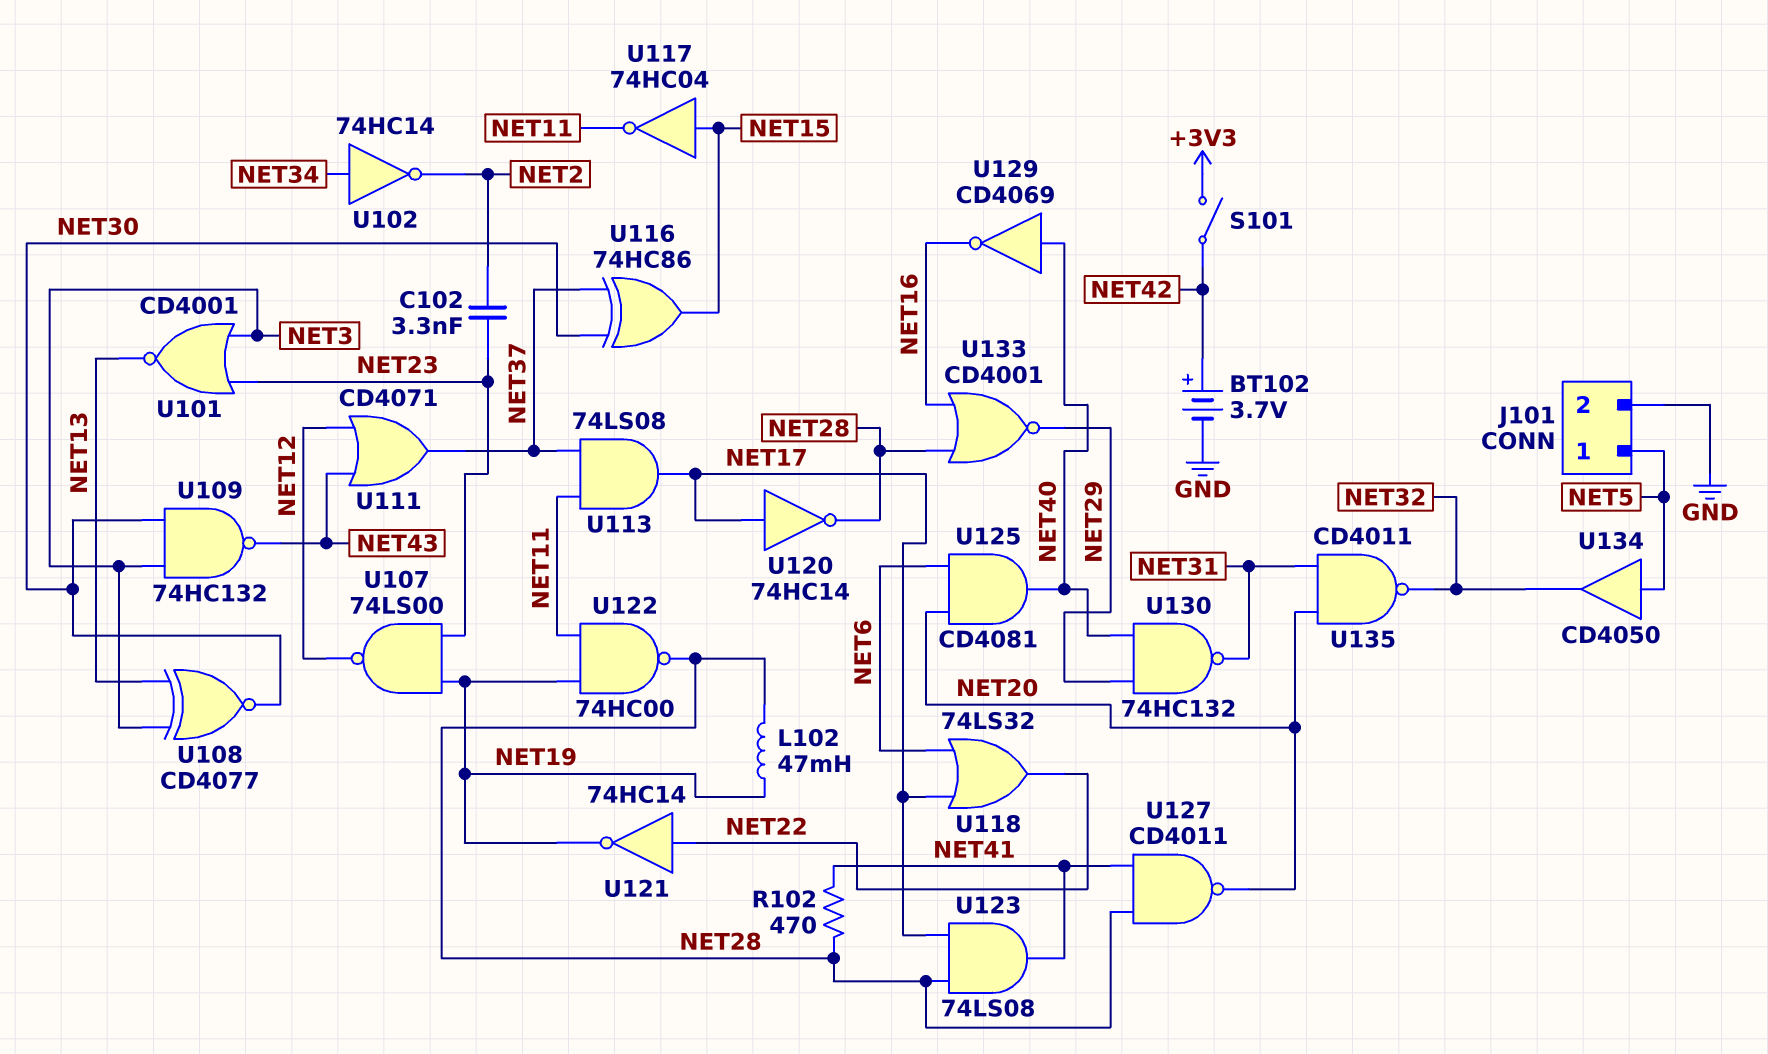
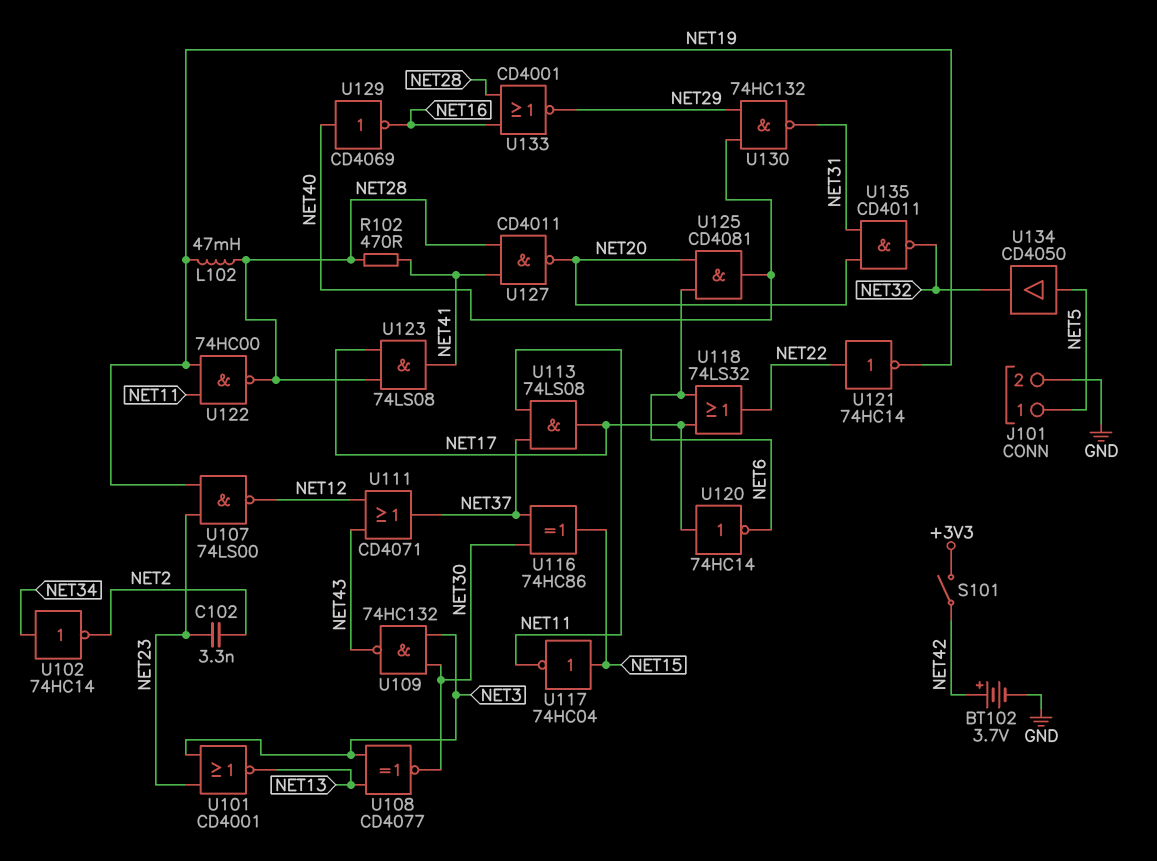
U120: NOT 74HC14 (in NET17, out NET28) -> NOT 74HC14 (in NET17, out NET6)

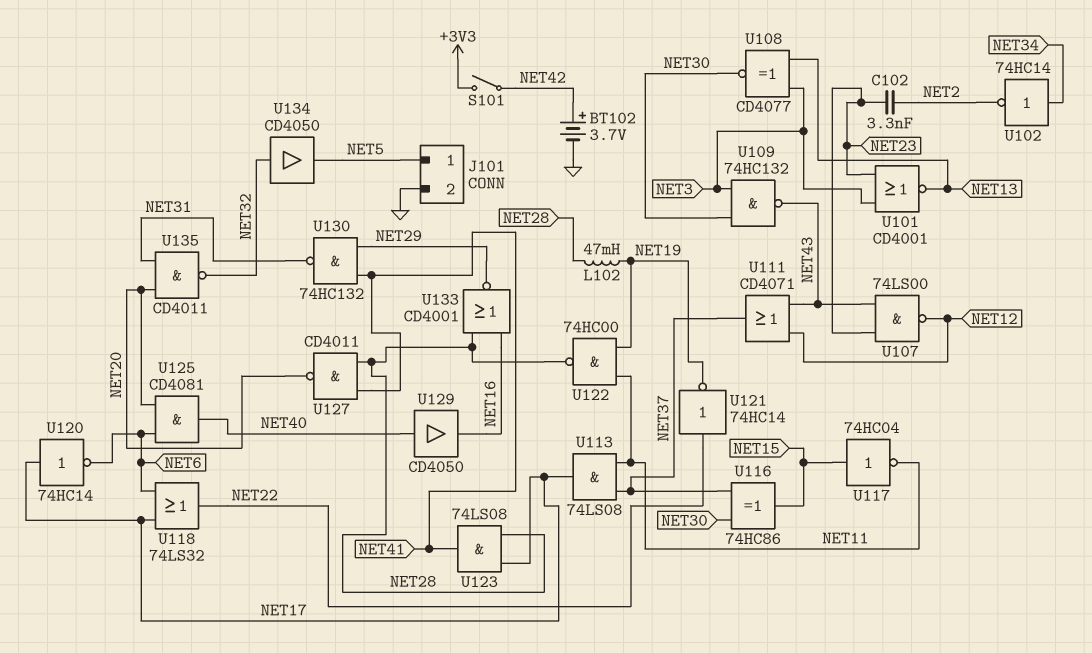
R102: 470 (NET28, NET41) -> none
U107: NAND 74LS00 (in NET19, in NET23, out NET12) -> NAND 74LS00 (in NET23, in NET43, out NET12)
U129: NOT CD4069 (in NET40, out NET16) -> buffer CD4050 (in NET40, out NET16)
U130: NAND 74HC132 (in NET29, in NET40, out NET31) -> NAND 74HC132 (in NET29, in NET41, out NET31)
U134: buffer CD4050 (in NET5, out NET32) -> buffer CD4050 (in NET32, out NET5)

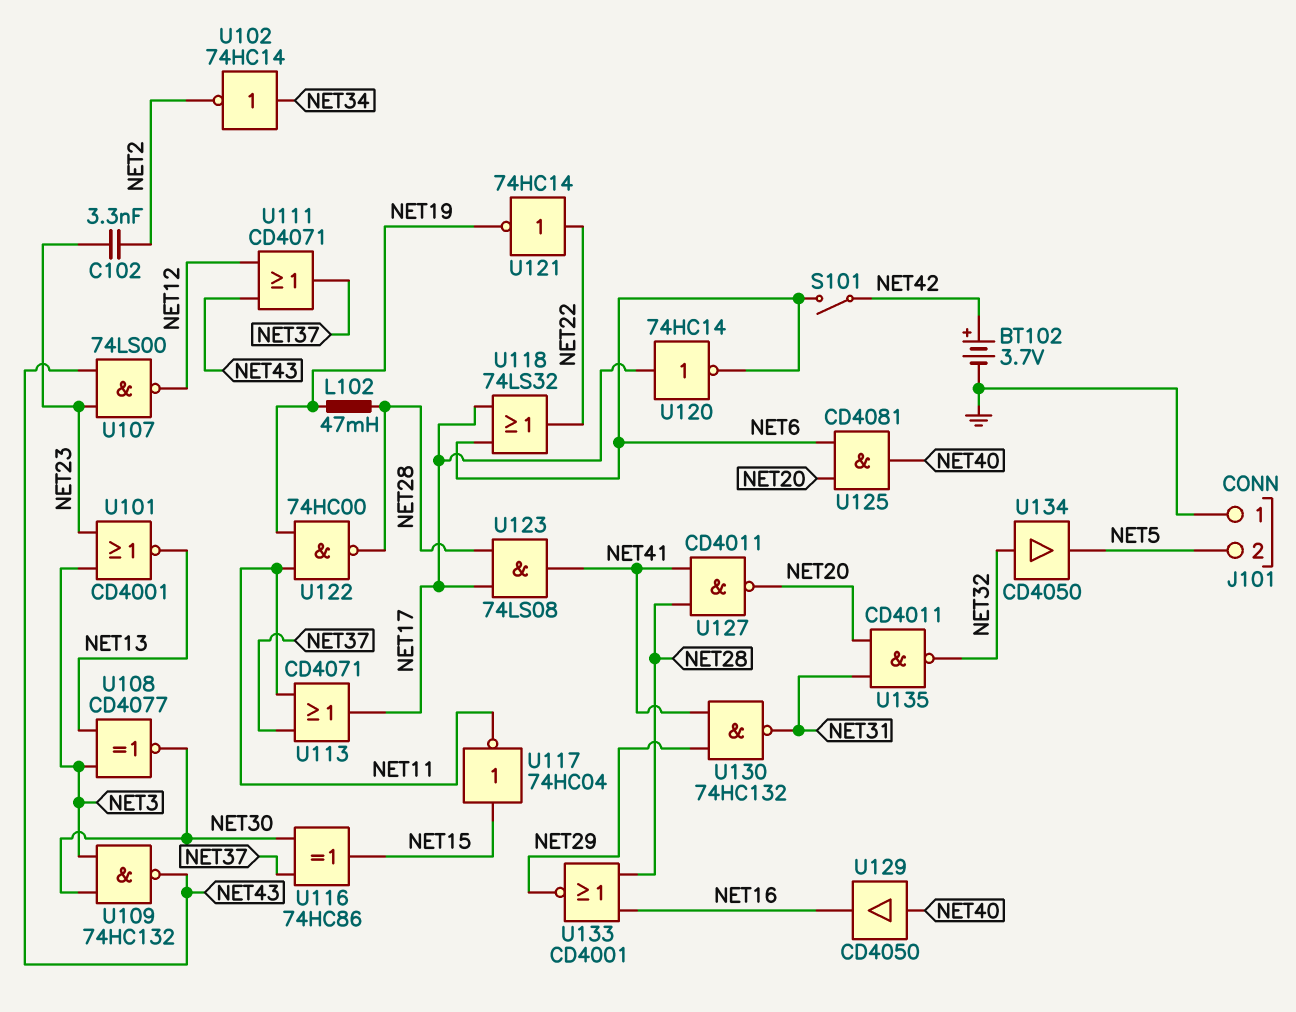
J101 pin 1: NET5 -> GND
J101 pin 2: GND -> NET5
S101: switch (+3V3, NET42) -> switch (NET6, NET42)
U113: AND 74LS08 (in NET11, in NET37, out NET17) -> OR CD4071 (in NET11, in NET37, out NET17)

